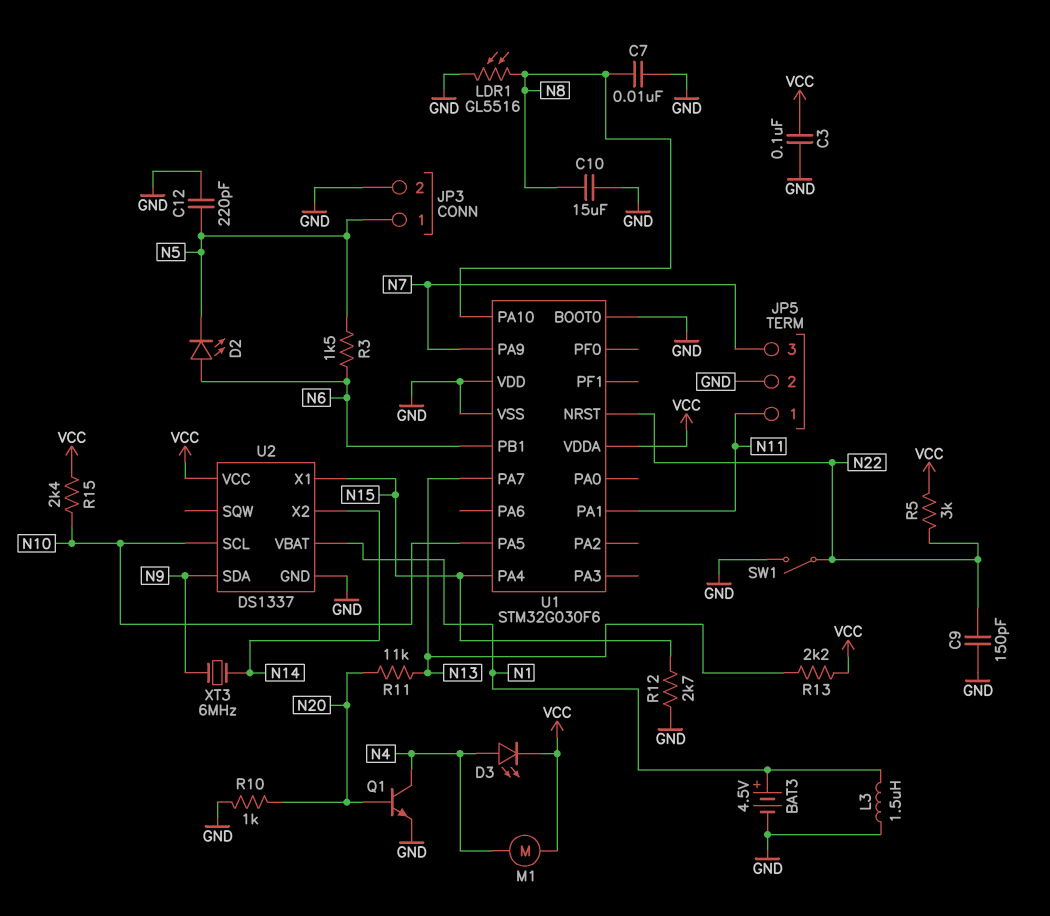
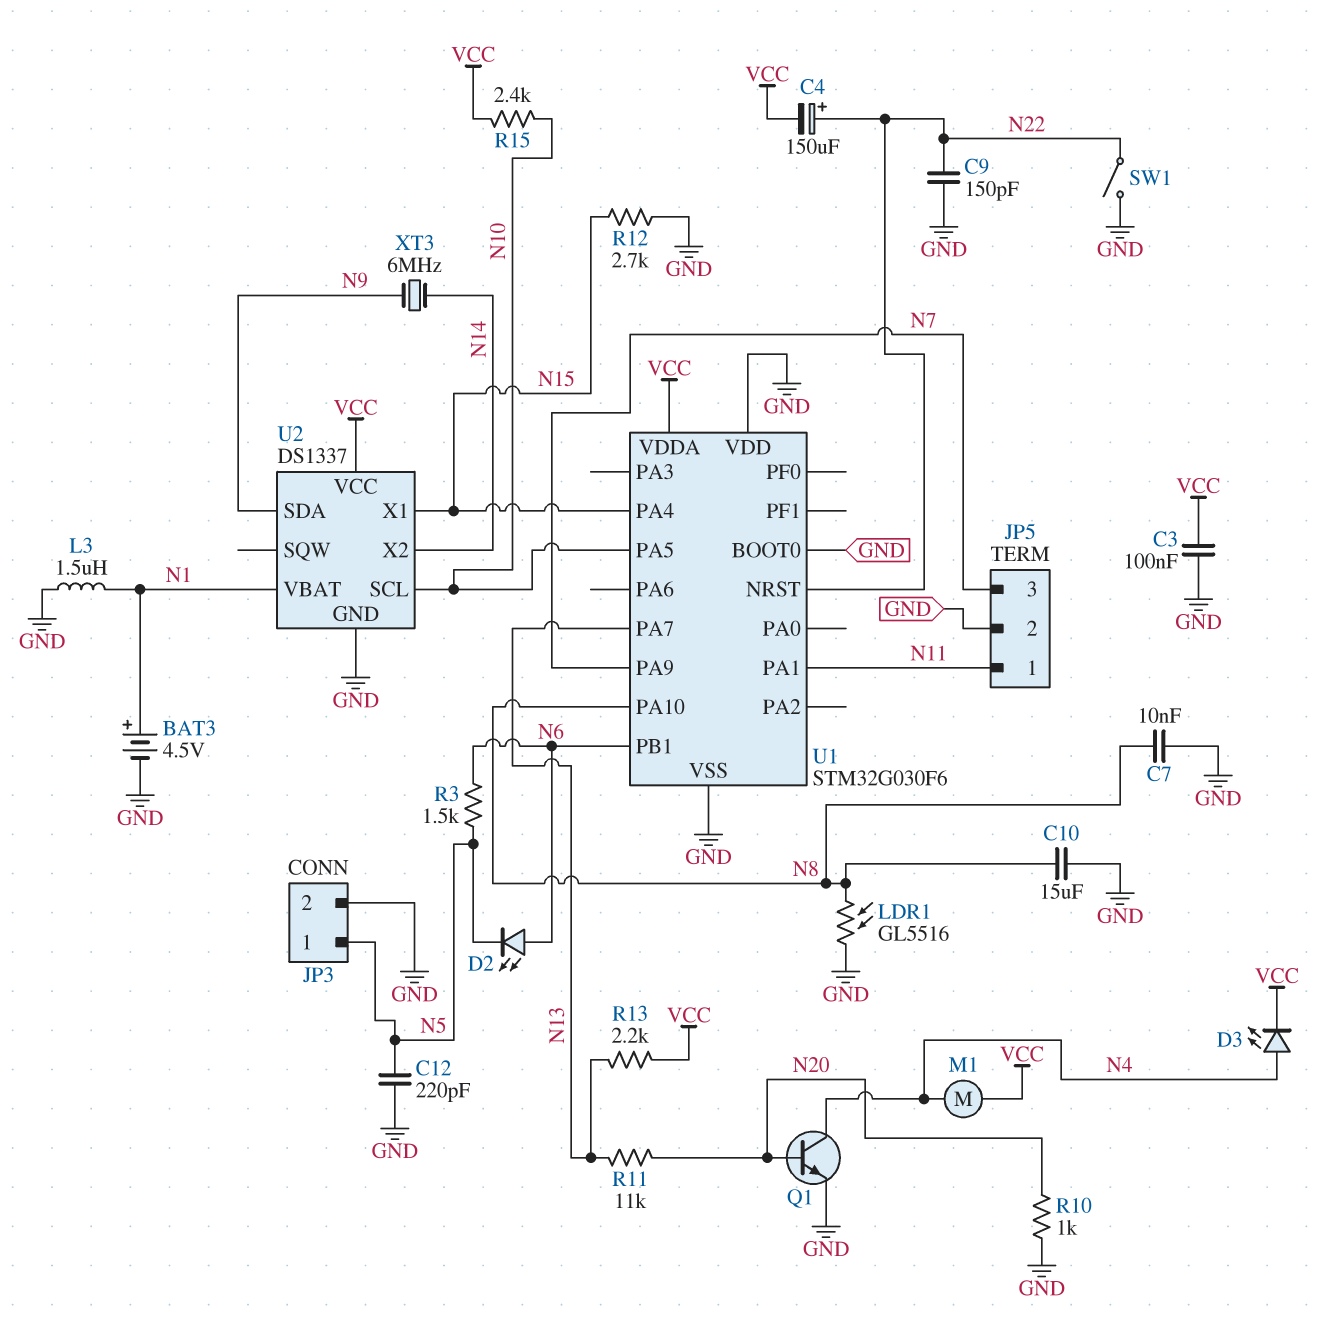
C4: none -> 150uF (plus N22, minus VCC)
R5: 3k (N22, VCC) -> none

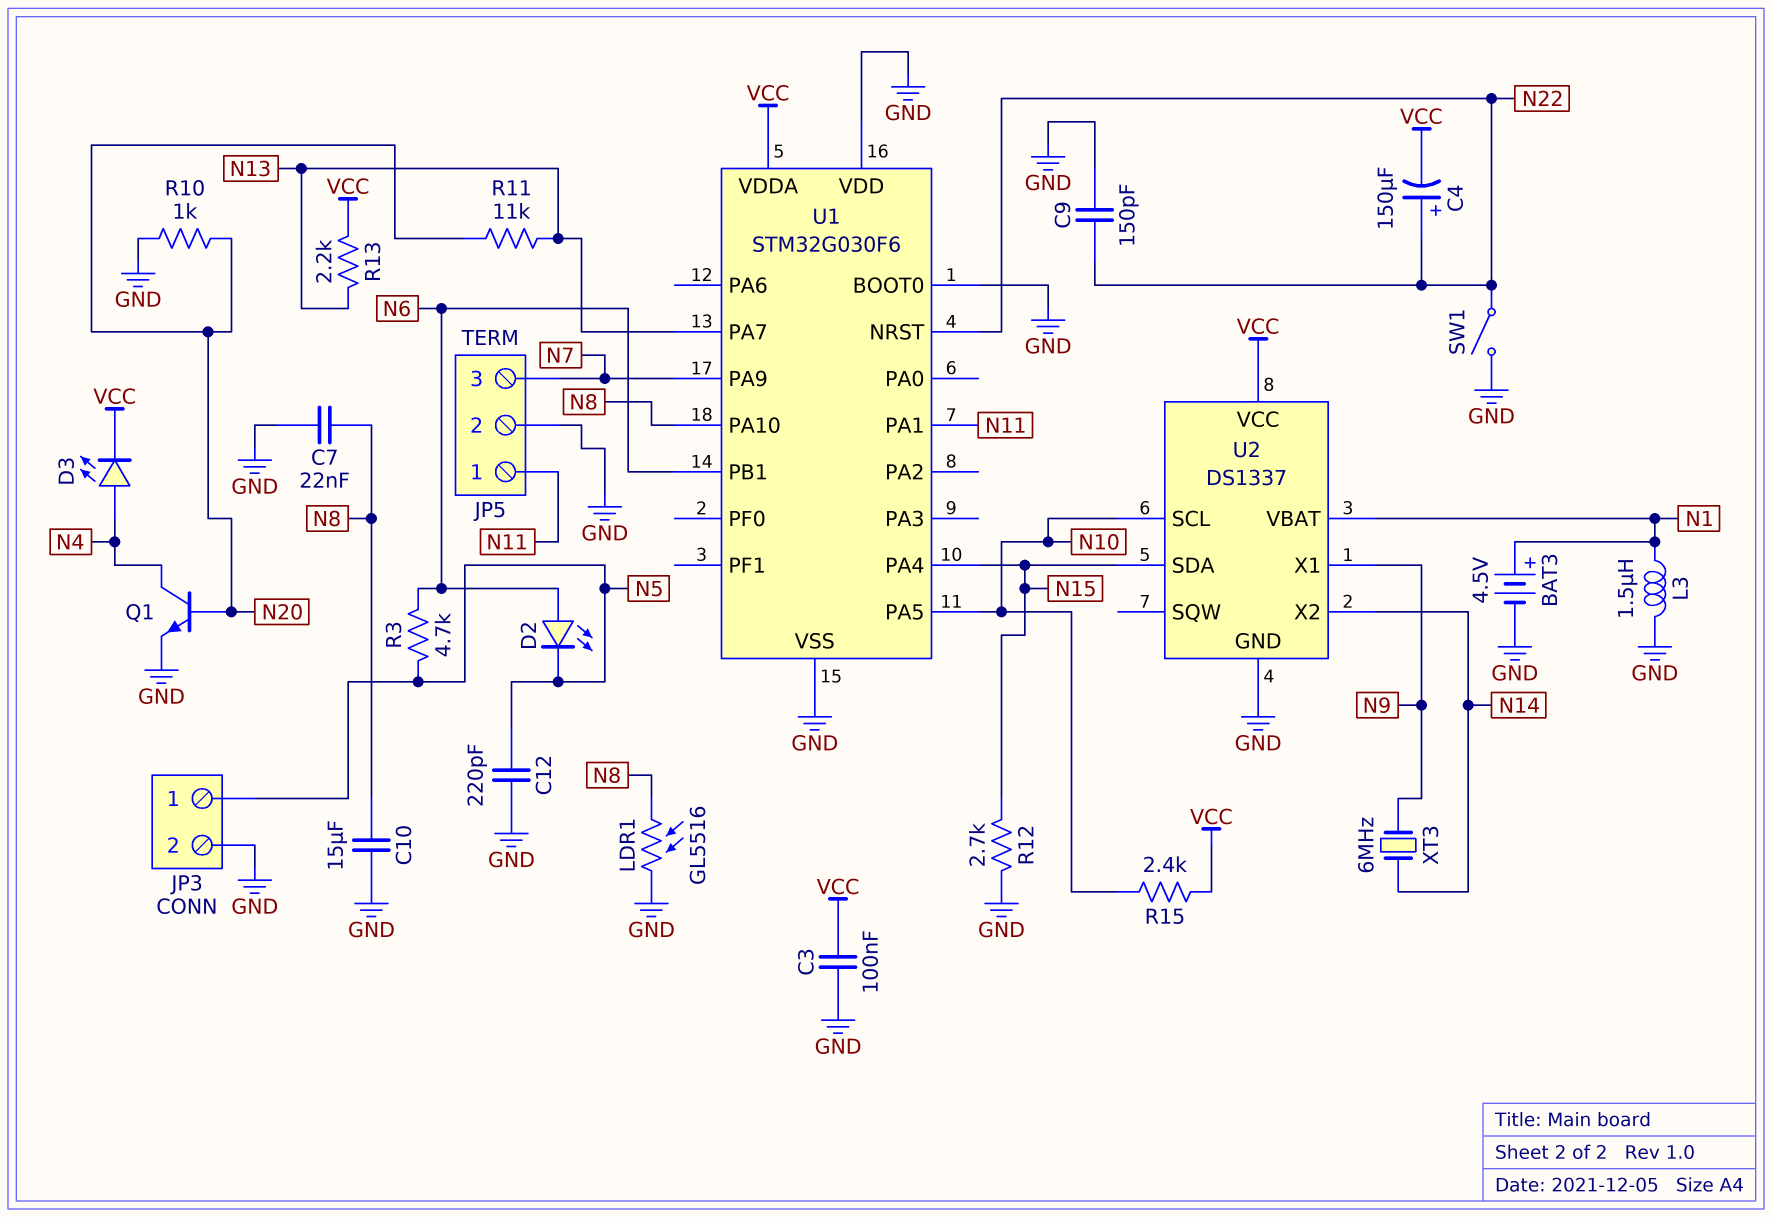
C7: 10nF (GND, N8) -> 22nF (GND, N8)
M1: motor (N4, VCC) -> none
R3: 1.5k (N5, N6) -> 4.7k (N5, N6)
U2 pin SDA: N9 -> N15
U2 pin X1: N15 -> N9

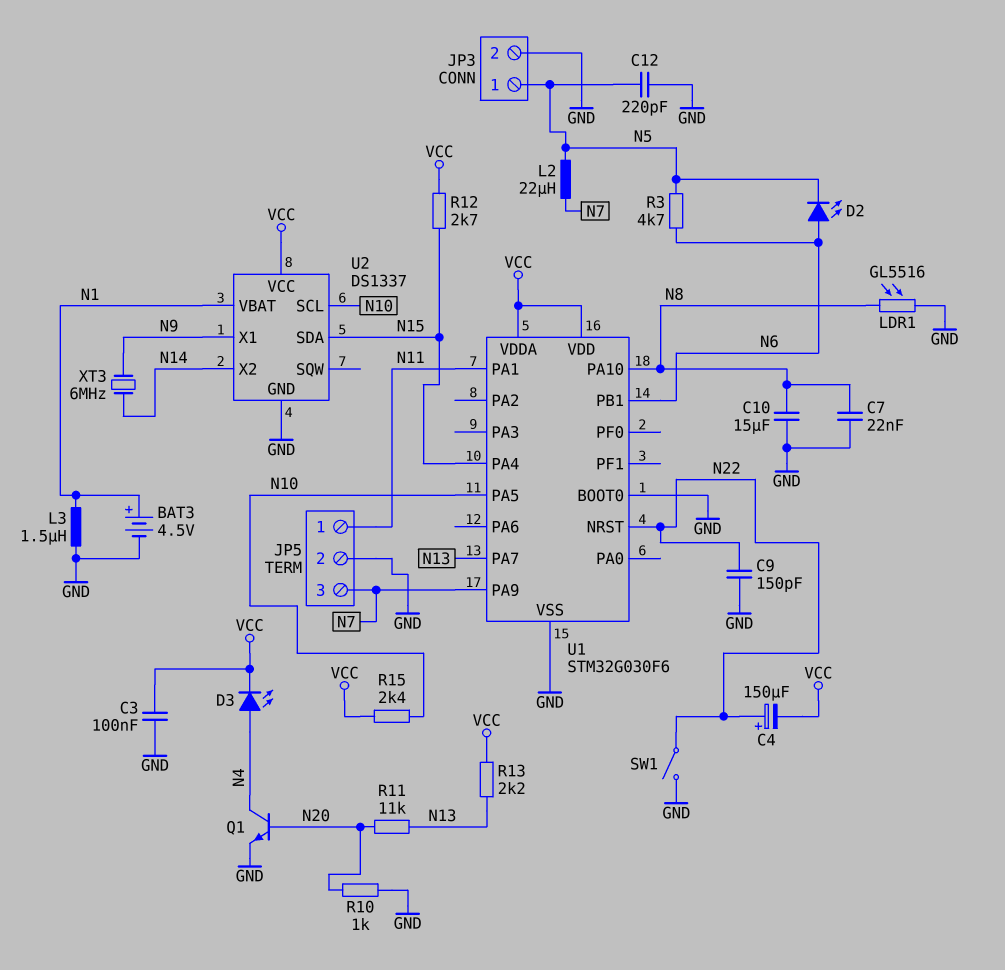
L2: none -> 22uH (N5, N7)
R12: 2.7k (GND, N15) -> 2.7k (N15, VCC)
U1 pin VDD: GND -> VCC

